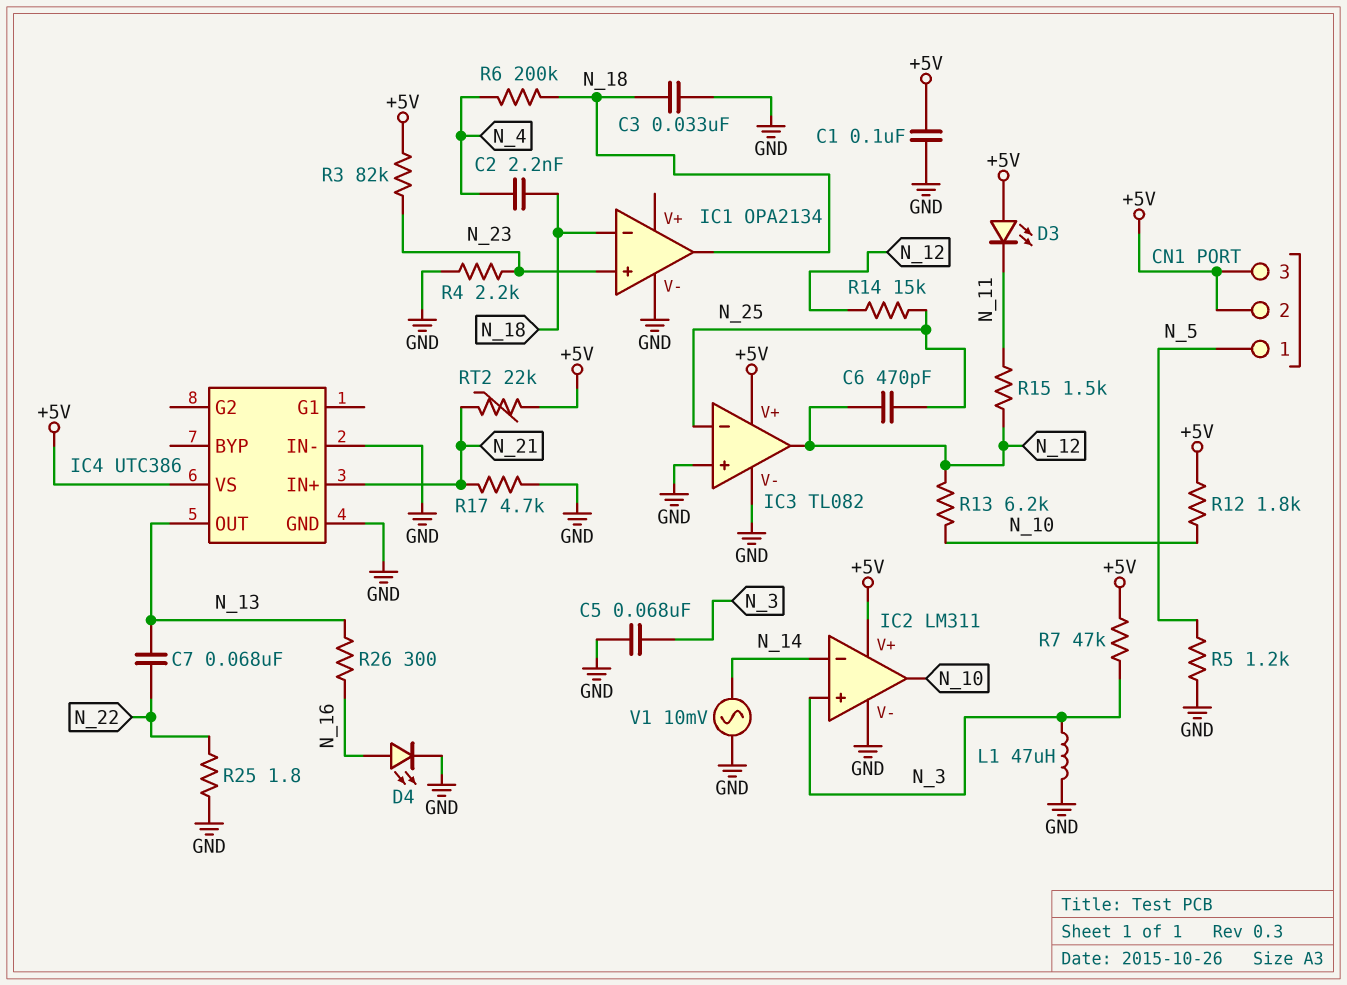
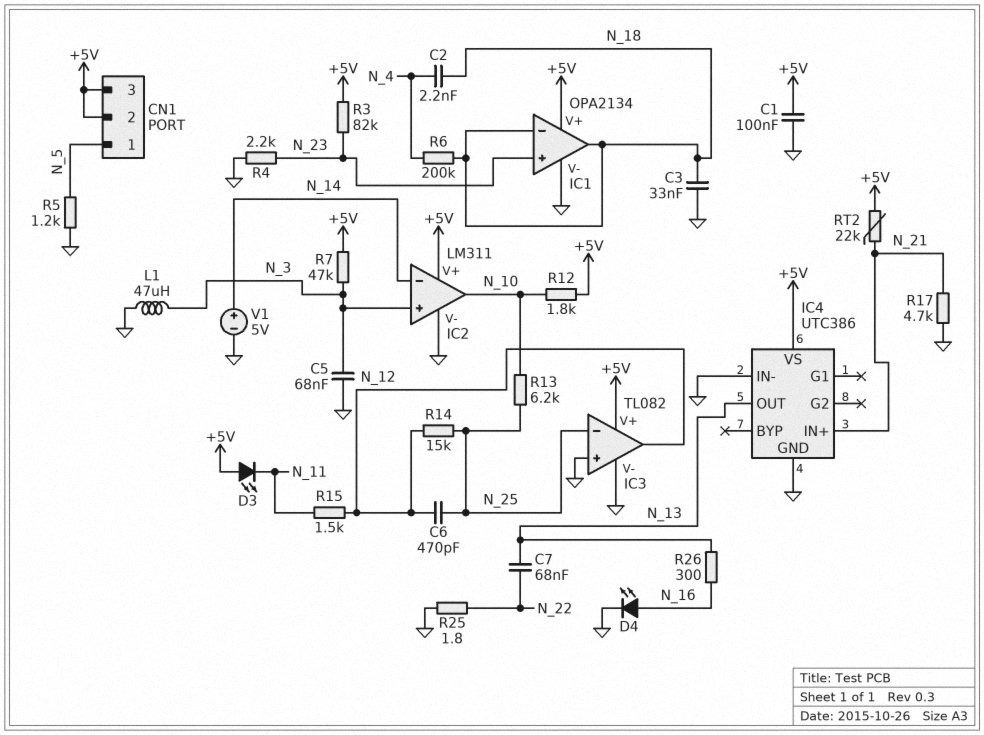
IC1 pin V+: none -> +5V
R13: 6.2k (N_10, N_12) -> 6.2k (N_10, N_25)
V1: AC 10mV (GND, N_14) -> 5V (plus N_14, minus GND)

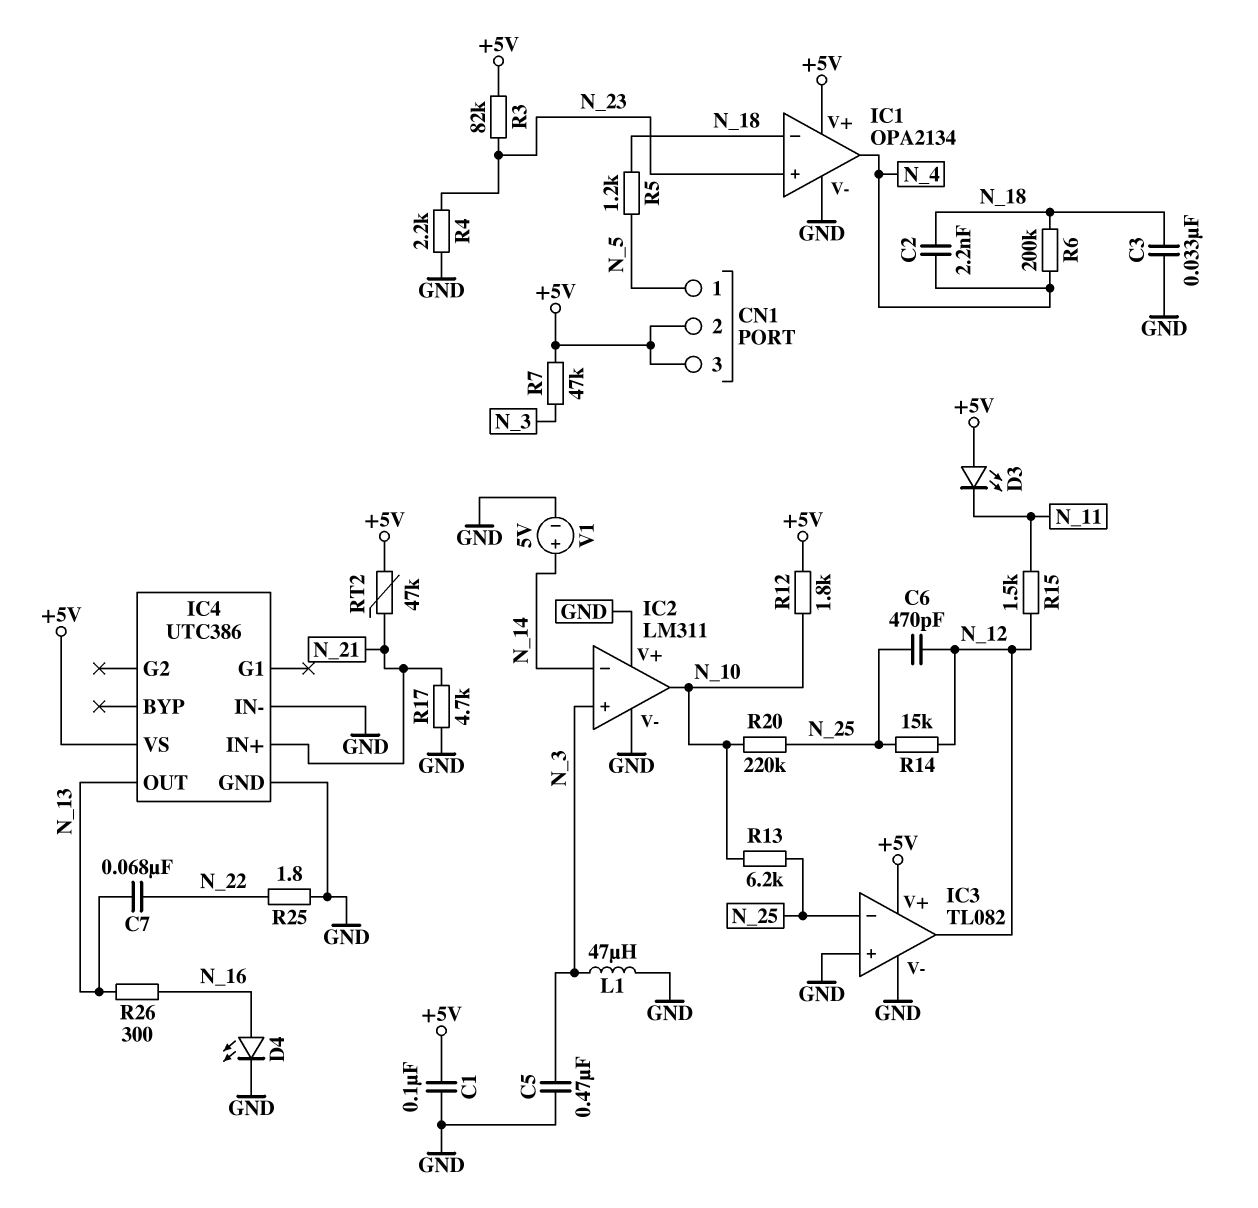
C5: 68nF (GND, N_3) -> 470nF (GND, N_3)
IC1 pin out: N_18 -> N_4
IC2 pin V+: +5V -> GND
R5: 1.2k (GND, N_5) -> 1.2k (N_5, N_18)
R20: none -> 220k (N_10, N_25)
RT2: 22k (+5V, N_21) -> 47k (+5V, N_21)

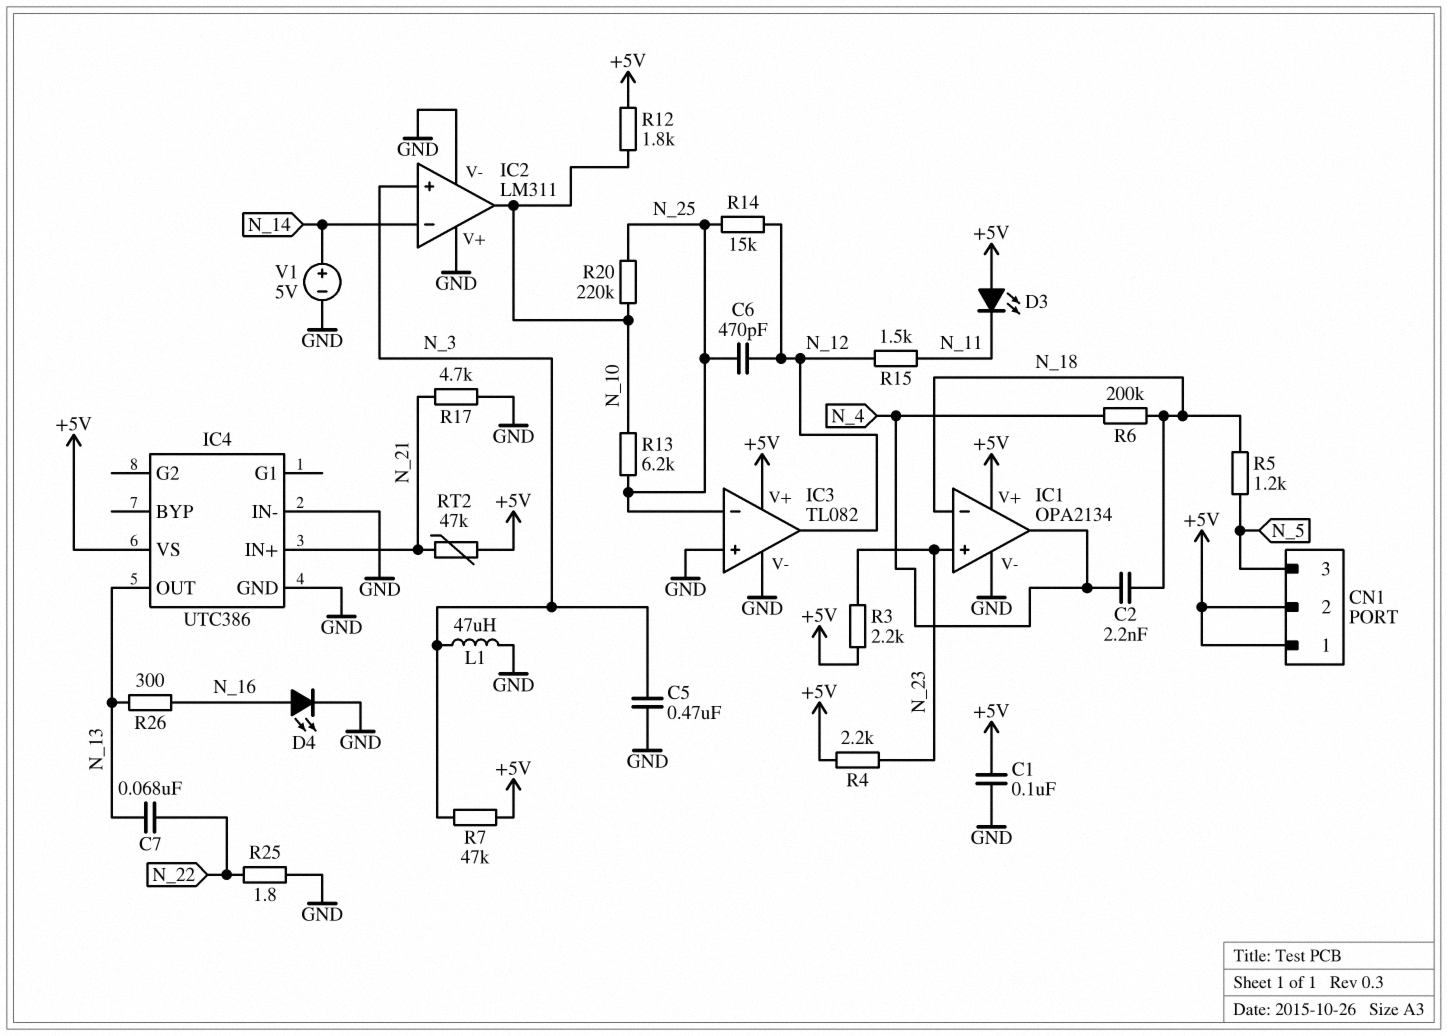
C3: 33nF (GND, N_18) -> none
CN1 pin 1: N_5 -> +5V
CN1 pin 3: +5V -> N_5
R3: 82k (+5V, N_23) -> 2.2k (+5V, N_23)
R4: 2.2k (GND, N_23) -> 2.2k (+5V, N_23)

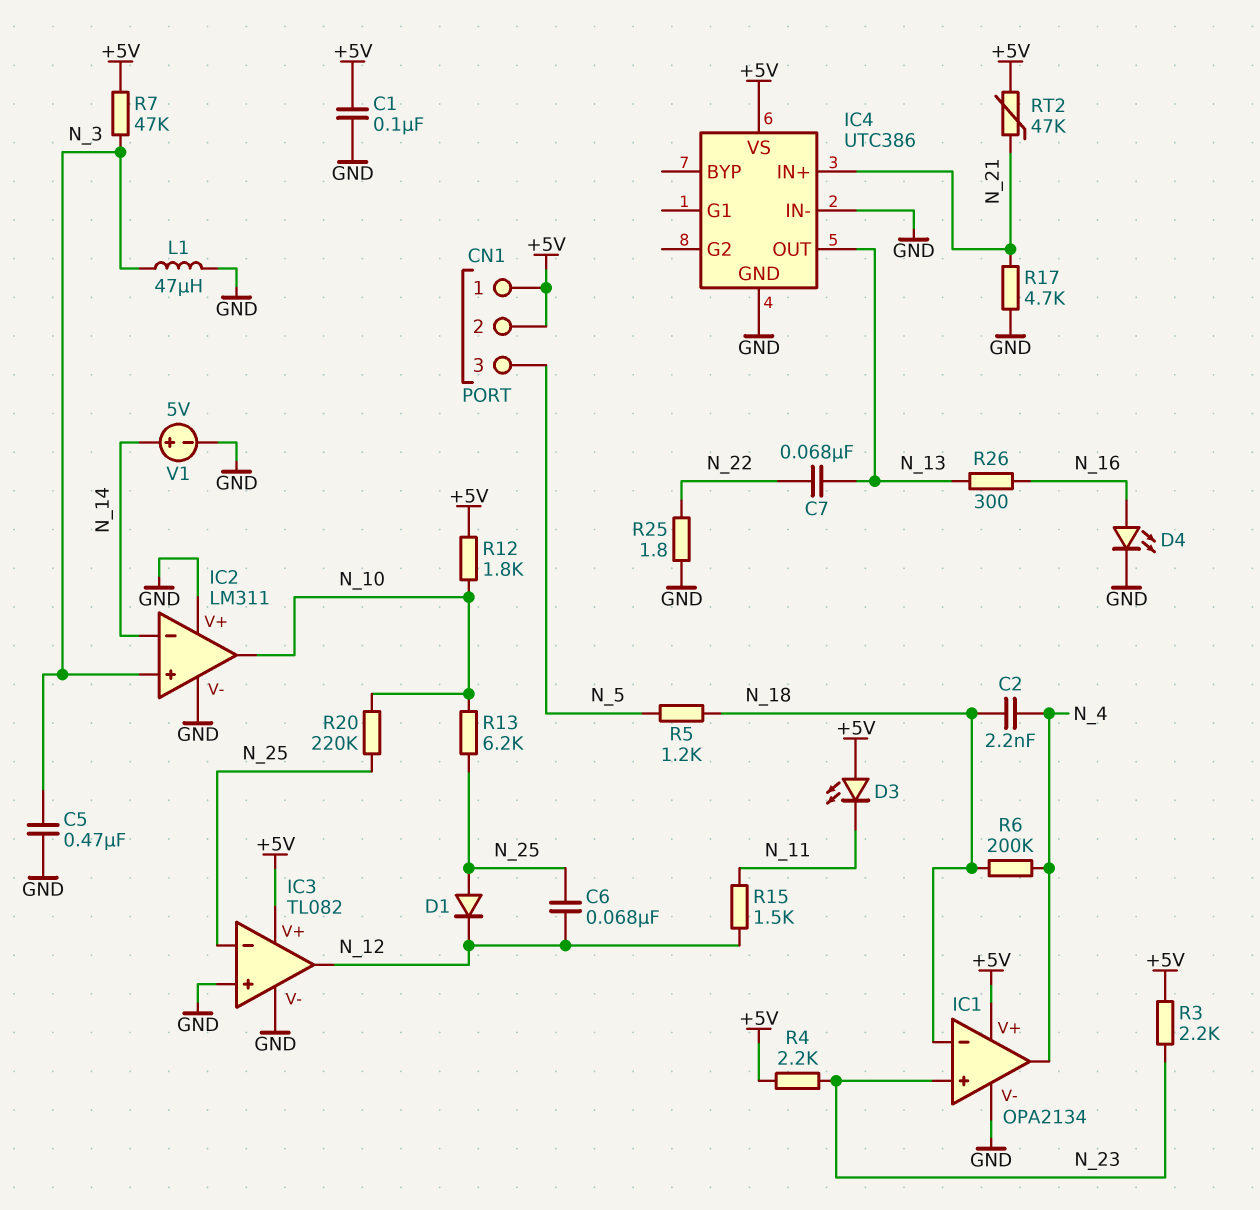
C6: 470pF (N_12, N_25) -> 68nF (N_12, N_25)
D1: none -> diode (A N_25, K N_12)
R14: 15k (N_12, N_25) -> none

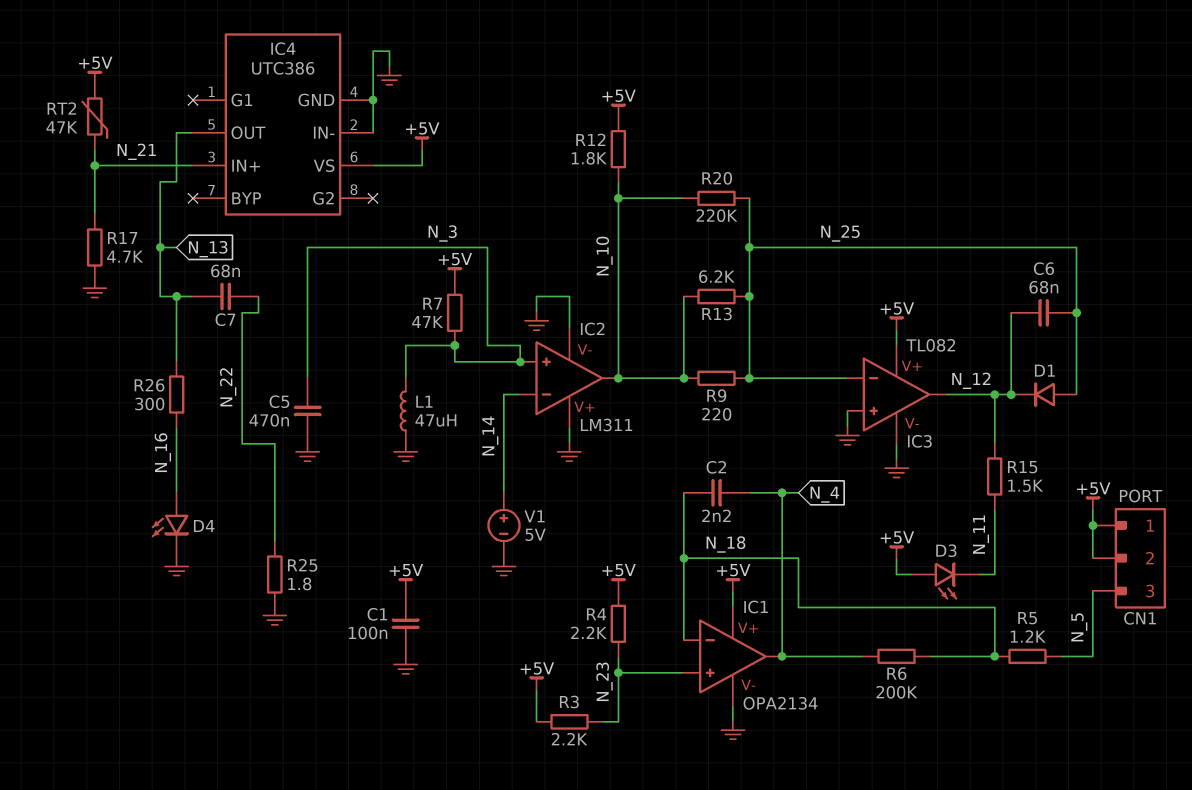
R9: none -> 220 (N_10, N_25)

